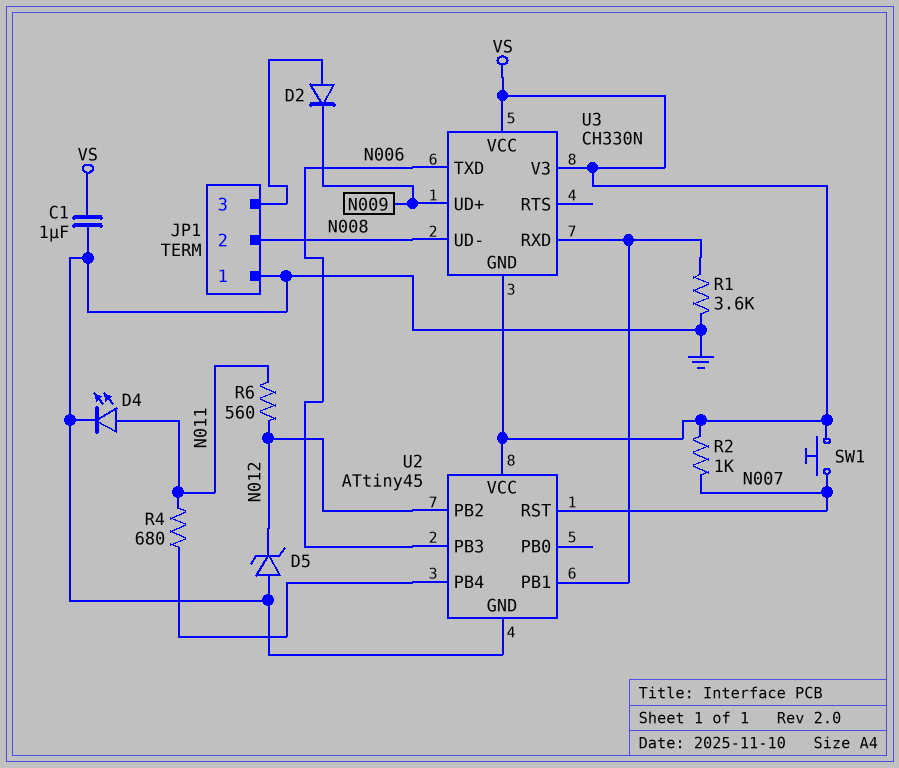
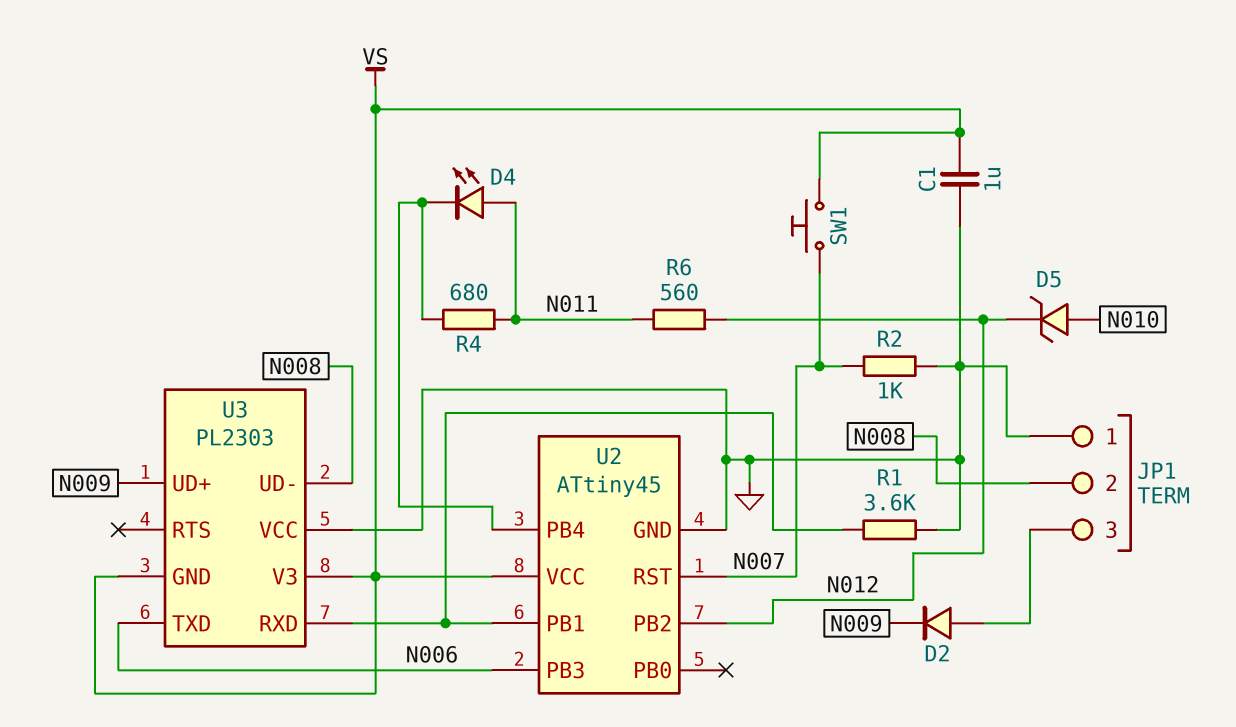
D4: LED (A N011, K GND) -> LED (A N011, K U2/PB4)
D5: zener (A GND, K N012) -> zener (A N010, K N012)
R2: 1k (N007, VS) -> 1k (GND, N007)
U3: CH330N -> PL2303
U3 pin VCC: VS -> GND

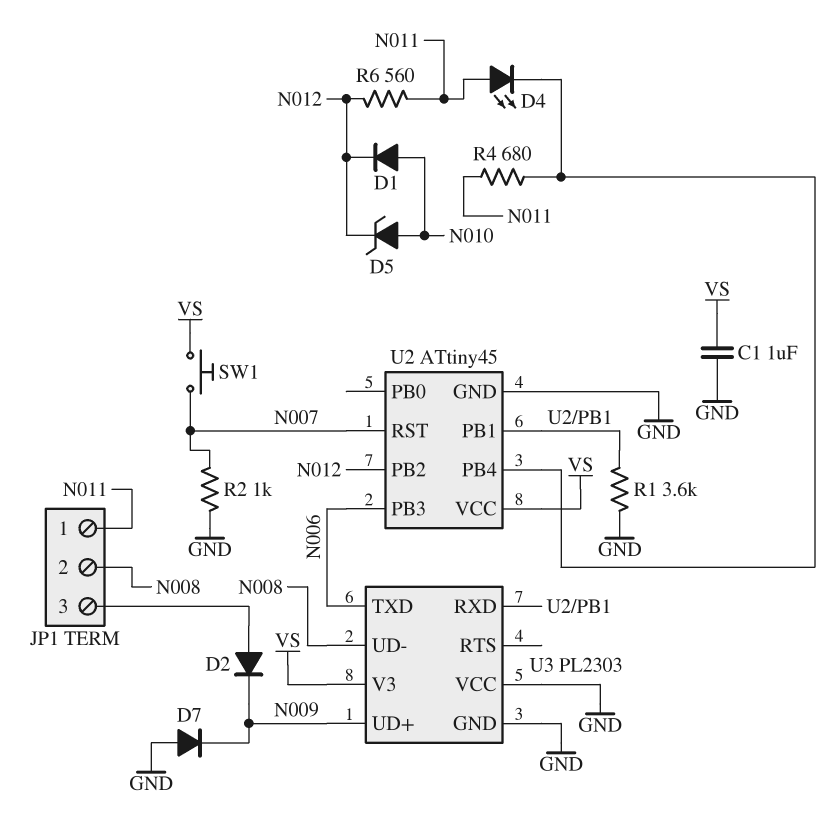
D1: none -> diode (A N010, K N012)
D7: none -> diode (A GND, K N009)
JP1 pin 1: GND -> N011
U3 pin GND: VS -> GND

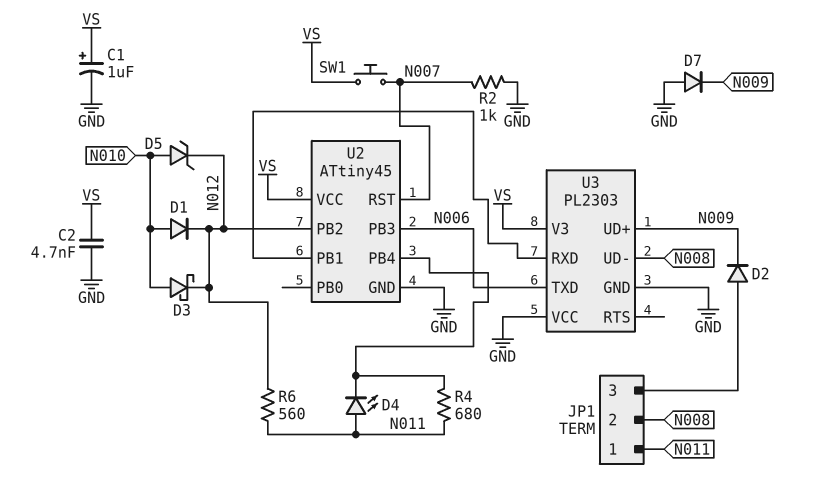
C1: 1uF (GND, VS) -> 1uF (plus VS, minus GND)
C2: none -> 4.7nF (GND, VS)
D3: none -> schottky (A N010, K N012)
R1: 3.6k (GND, U2/PB1) -> none

